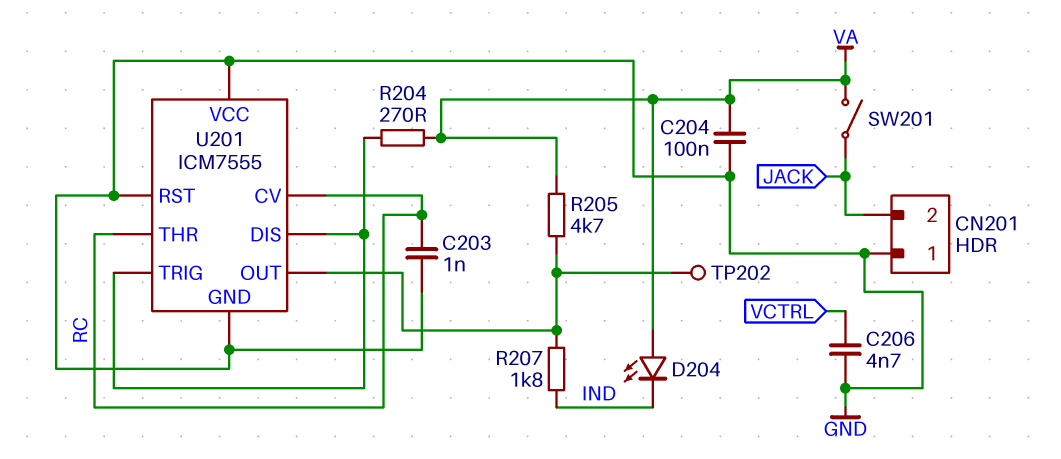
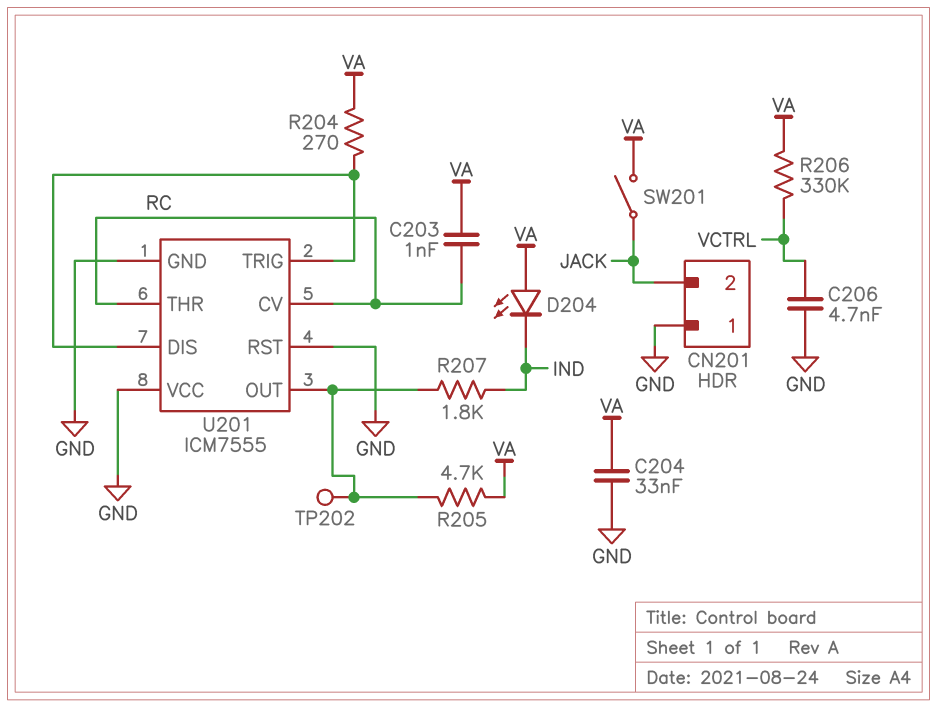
C203: 1nF (GND, RC) -> 1nF (RC, VA)
C204: 100nF (GND, VA) -> 33nF (GND, VA)
R206: none -> 330k (VA, VCTRL)

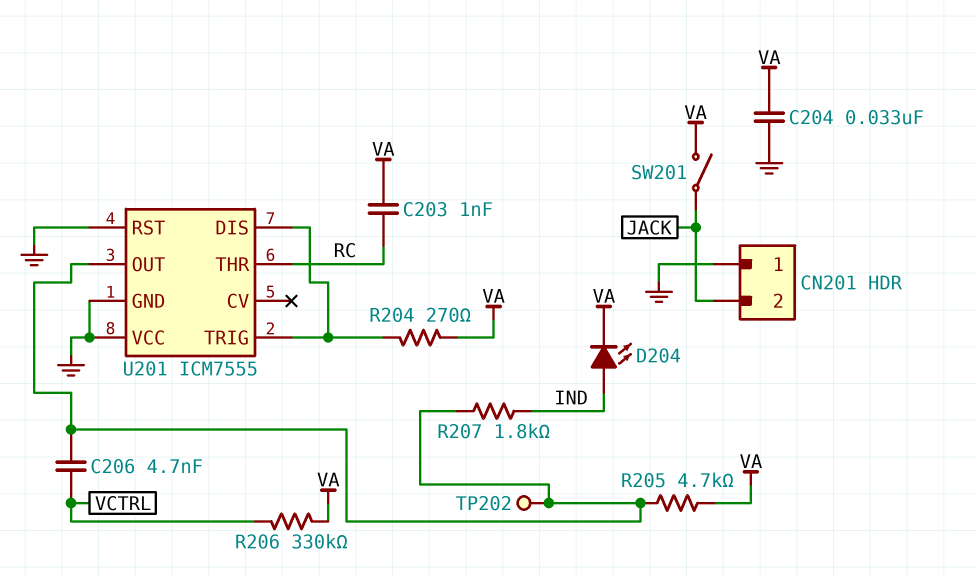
C206: 4.7nF (GND, VCTRL) -> 4.7nF (U201/OUT, VCTRL)
D204: LED (A VA, K IND) -> LED (A IND, K VA)
U201 pin CV: RC -> none

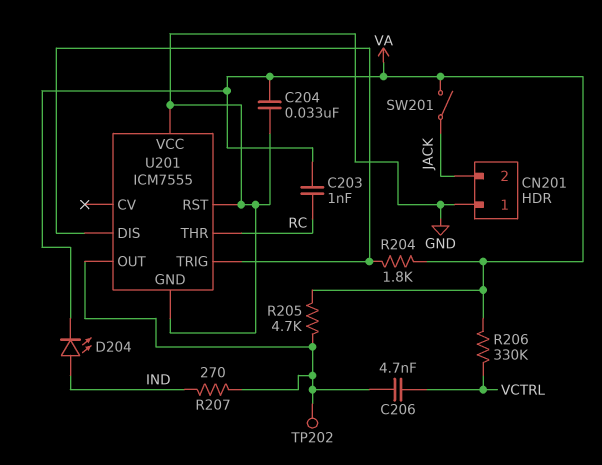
R204: 270 (U201/DIS, VA) -> 1.8k (U201/DIS, VA)
R207: 1.8k (IND, U201/OUT) -> 270 (IND, U201/OUT)

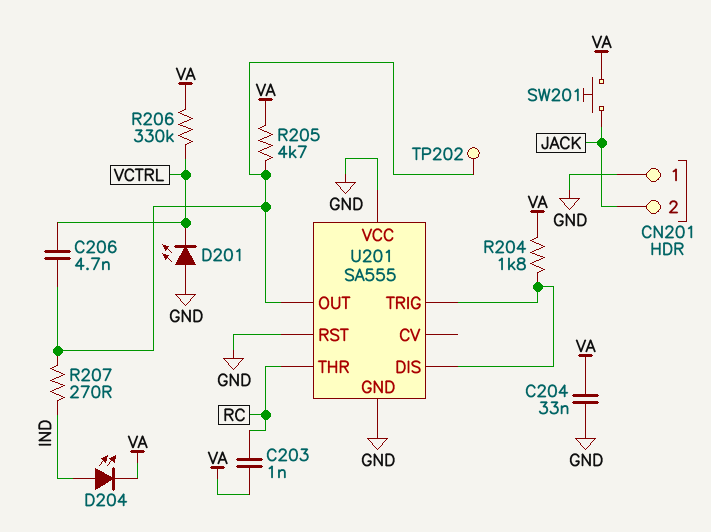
D201: none -> LED (A GND, K VCTRL)
SW201: switch (JACK, VA) -> button (JACK, VA)
U201: ICM7555 -> SA555

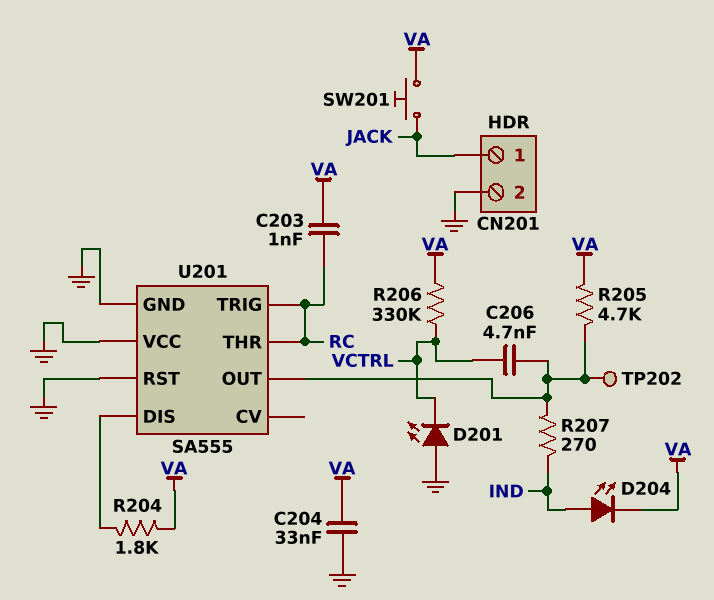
CN201 pin 1: GND -> JACK
CN201 pin 2: JACK -> GND
U201 pin TRIG: U201/DIS -> RC

